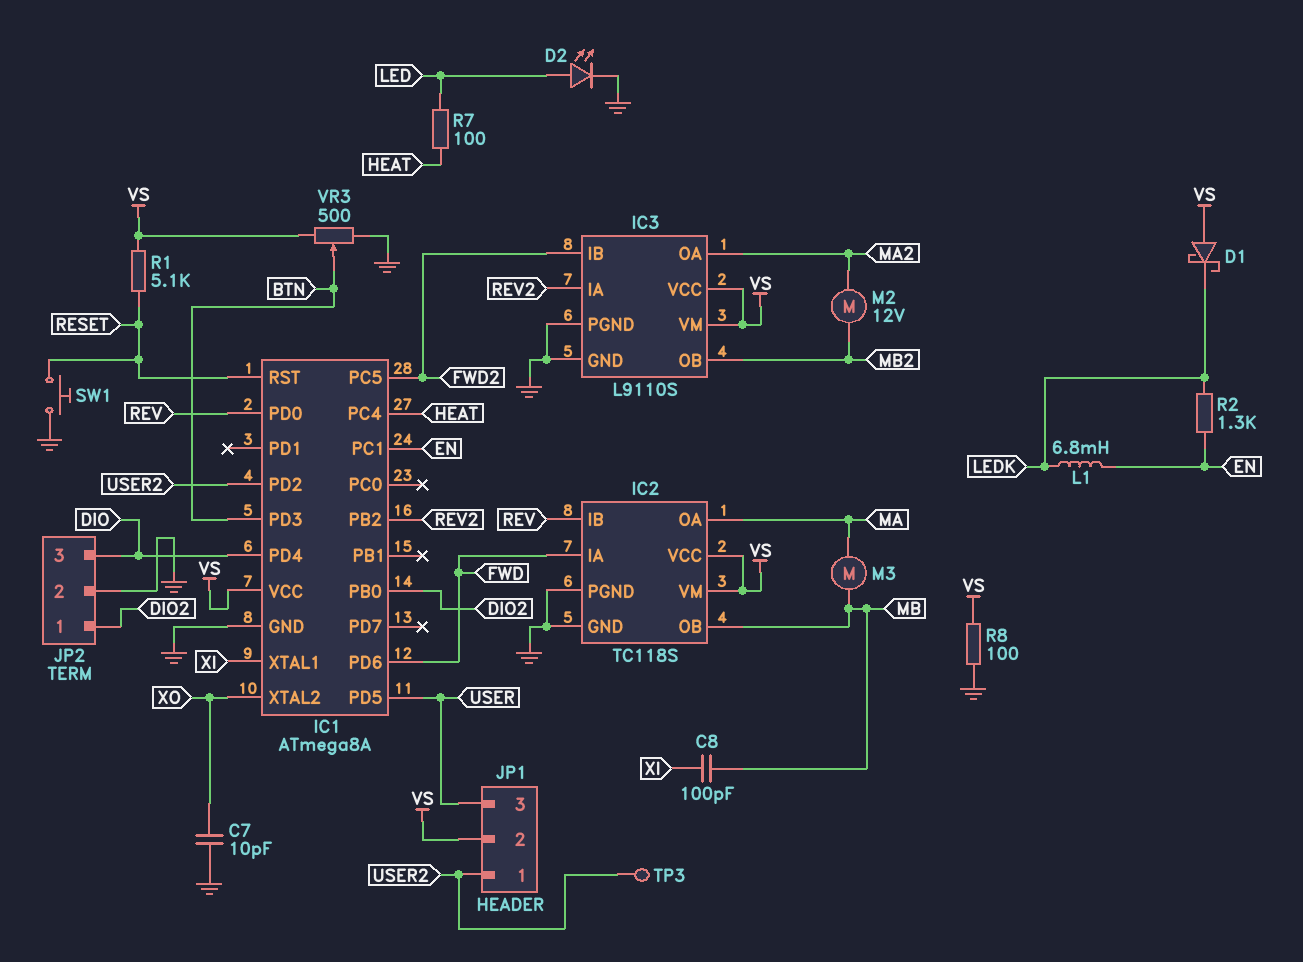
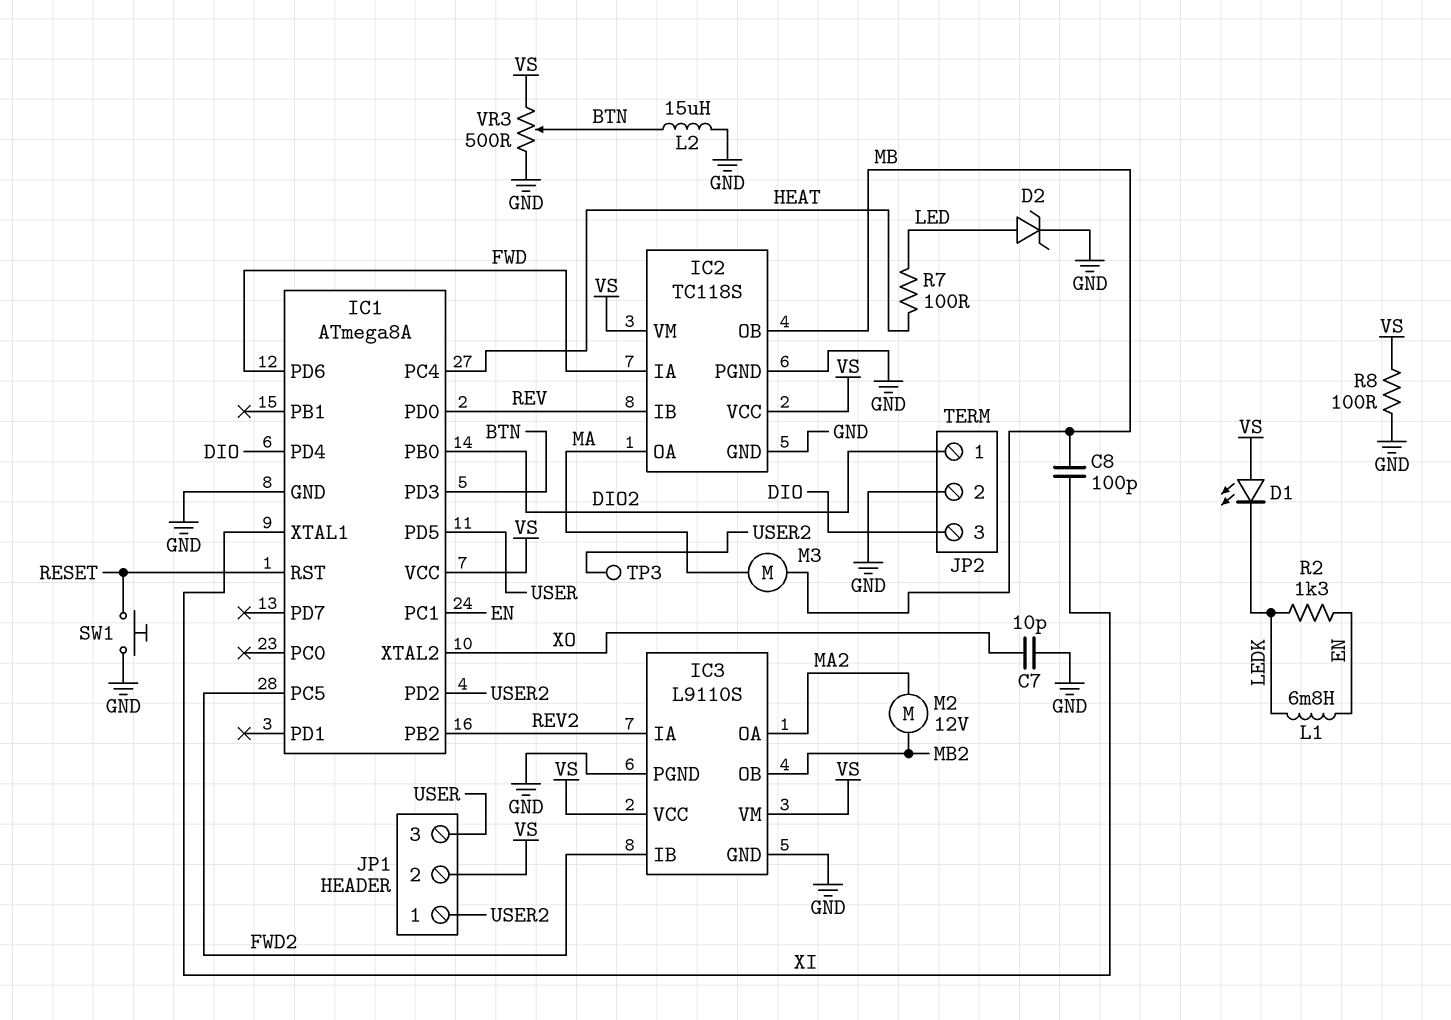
D1: schottky (A VS, K LEDK) -> LED (A VS, K LEDK)
D2: LED (A LED, K GND) -> zener (A LED, K GND)
L2: none -> 15uH (BTN, GND)
R1: 5.1k (RESET, VS) -> none

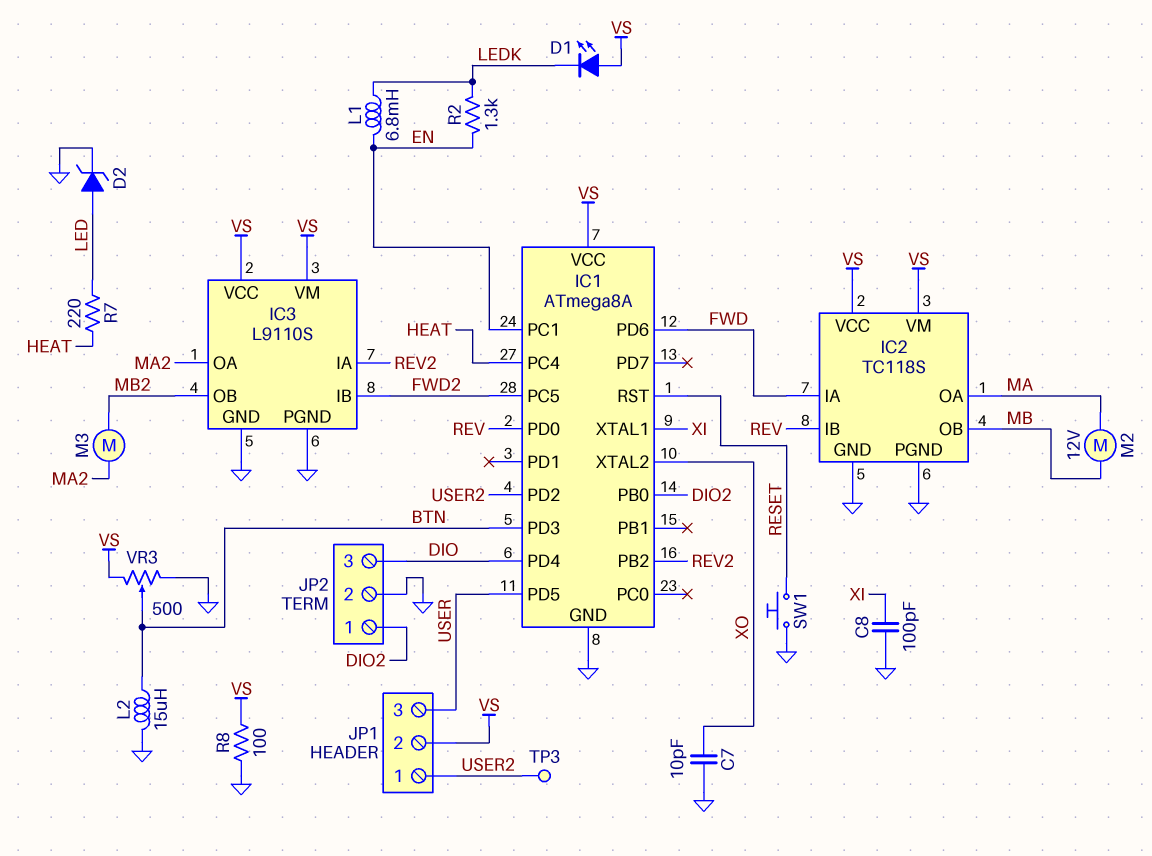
C8: 100pF (MB, XI) -> 100pF (GND, XI)
M2: motor 12V (MA2, MB2) -> motor 12V (MA, MB)
M3: motor (MA, MB) -> motor (MA2, MB2)
R7: 100 (HEAT, LED) -> 220 (HEAT, LED)

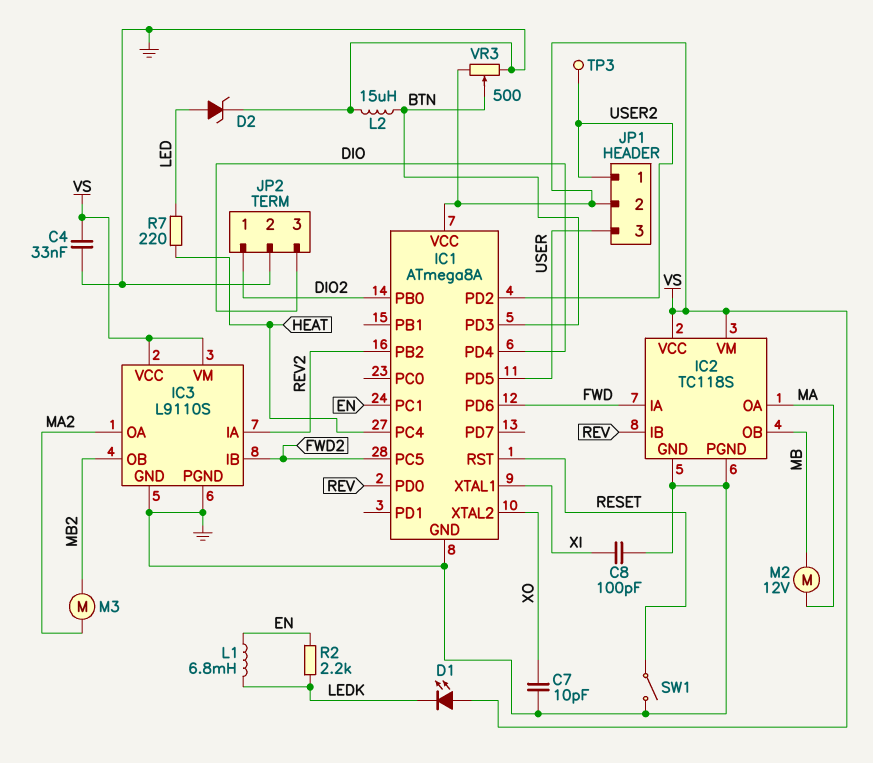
C4: none -> 33nF (GND, VS)
R2: 1.3k (EN, LEDK) -> 2.2k (EN, LEDK)
R8: 100 (GND, VS) -> none
SW1: button (GND, RESET) -> switch (GND, RESET)

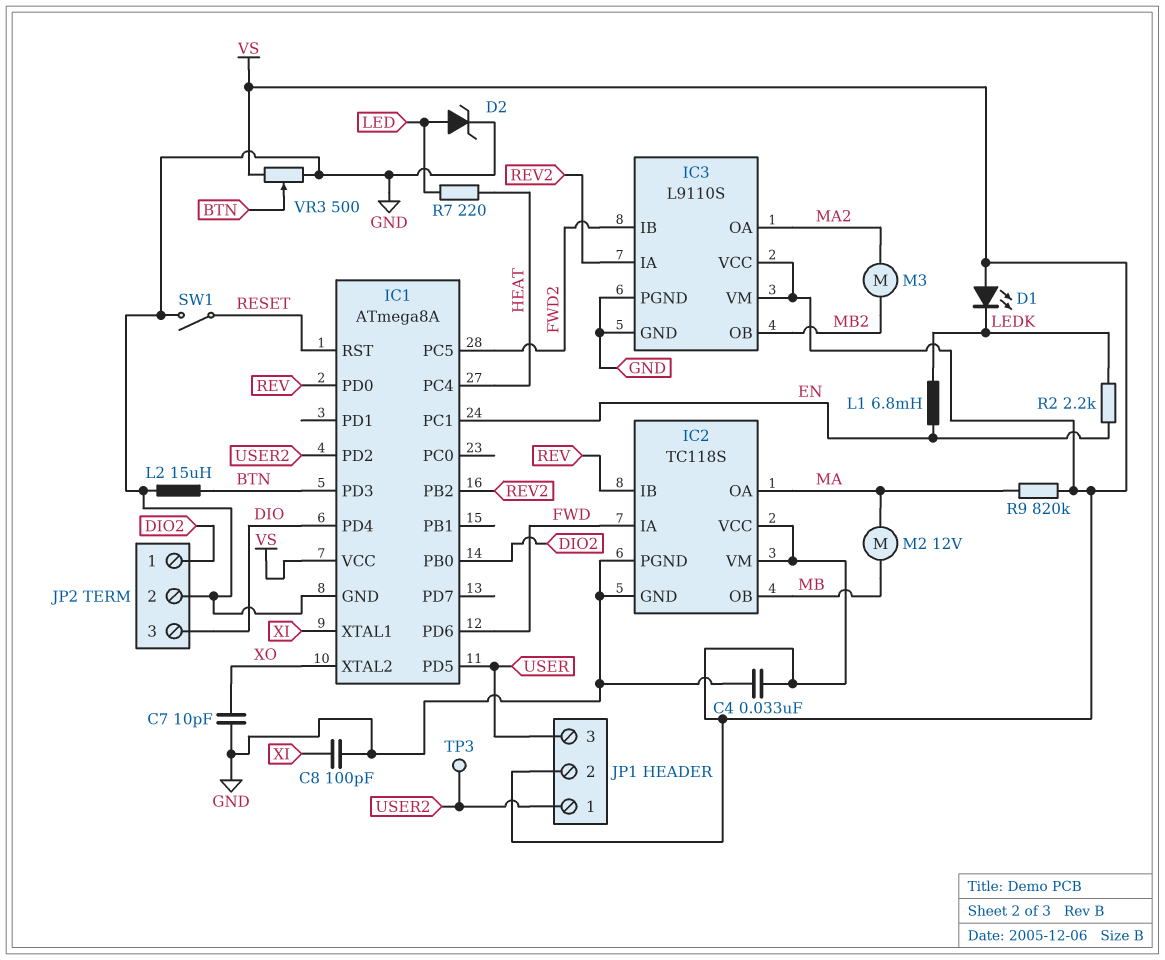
R9: none -> 820k (MA, VS)

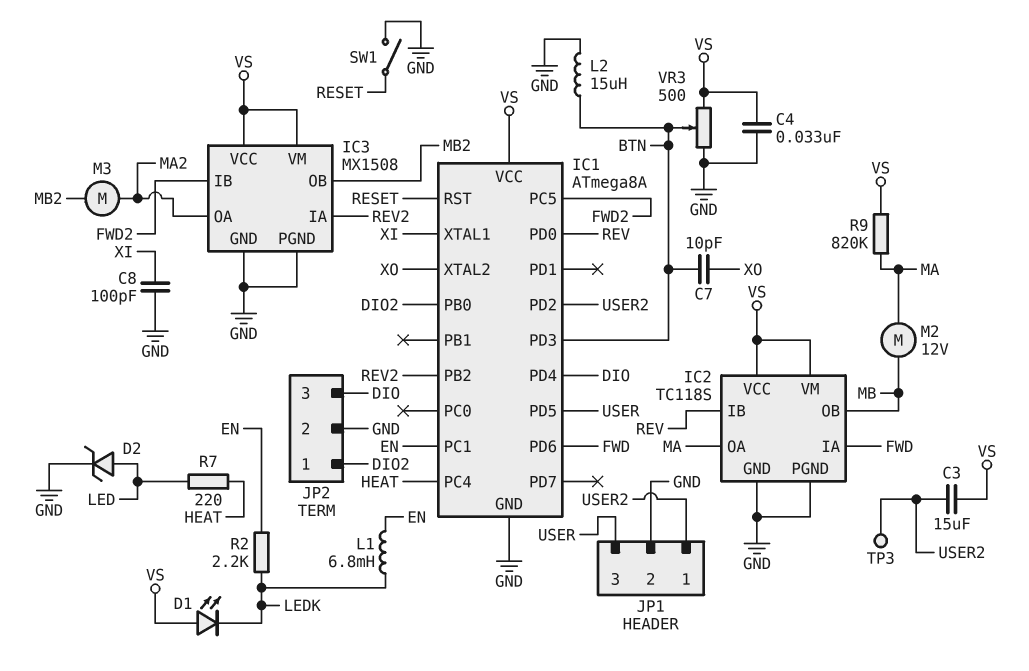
C3: none -> 15uF (USER2, VS)
C7: 10pF (GND, XO) -> 10pF (BTN, XO)
IC3: L9110S -> MX1508
JP1 pin 2: VS -> GND

